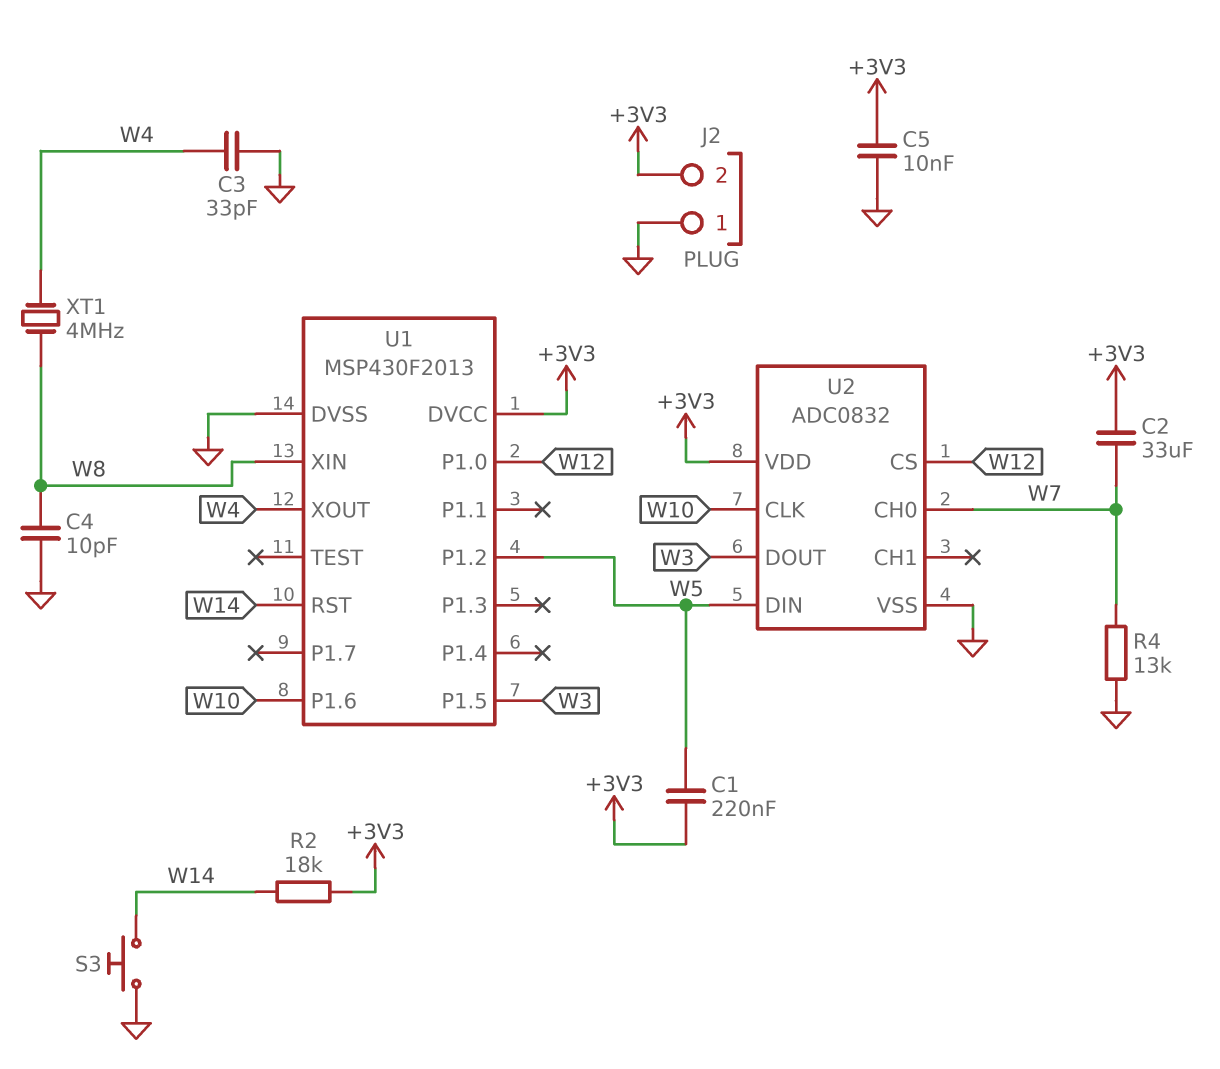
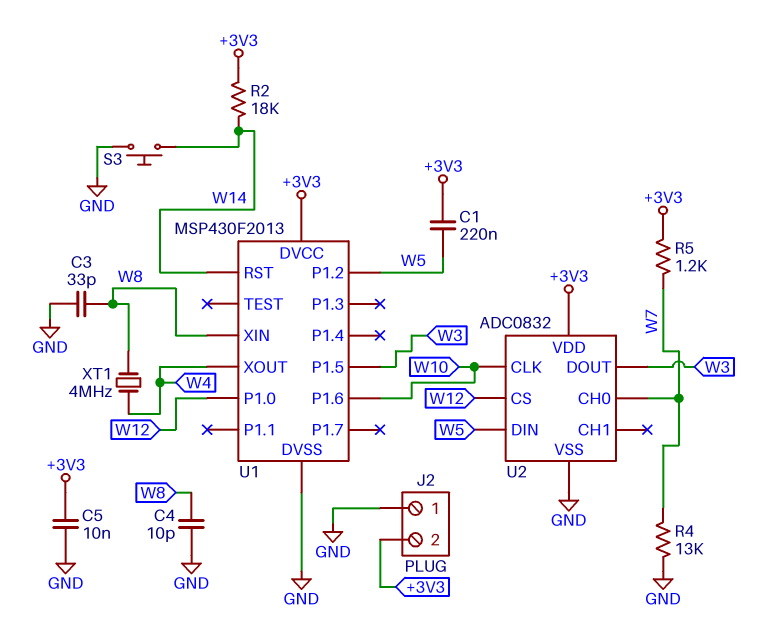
C2: 33uF (+3V3, W7) -> none
C3: 33pF (GND, W4) -> 33pF (GND, W8)
R5: none -> 1.2k (+3V3, W7)

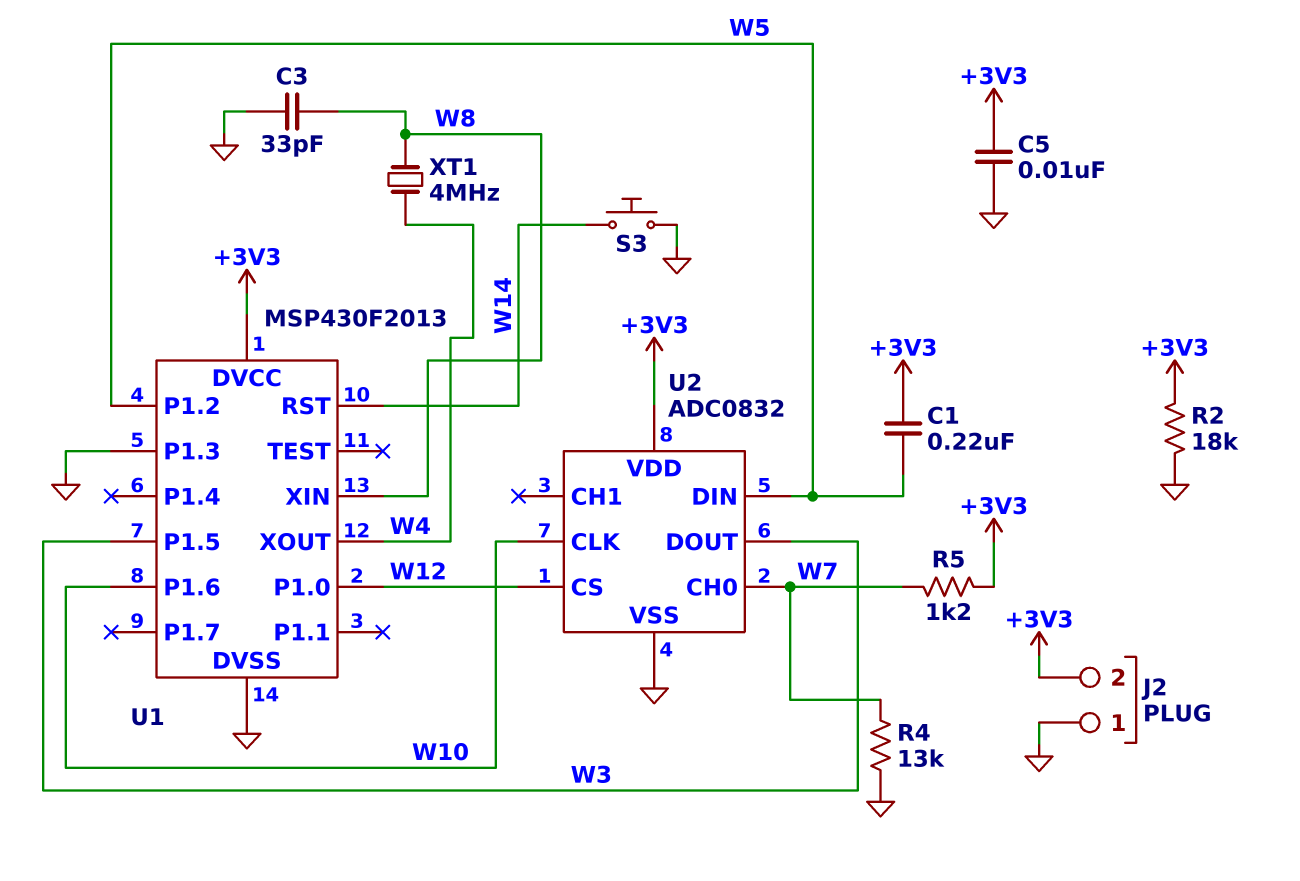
C4: 10pF (GND, W8) -> none
R2: 18k (+3V3, W14) -> 18k (+3V3, GND)
U1 pin P1.3: none -> GND

